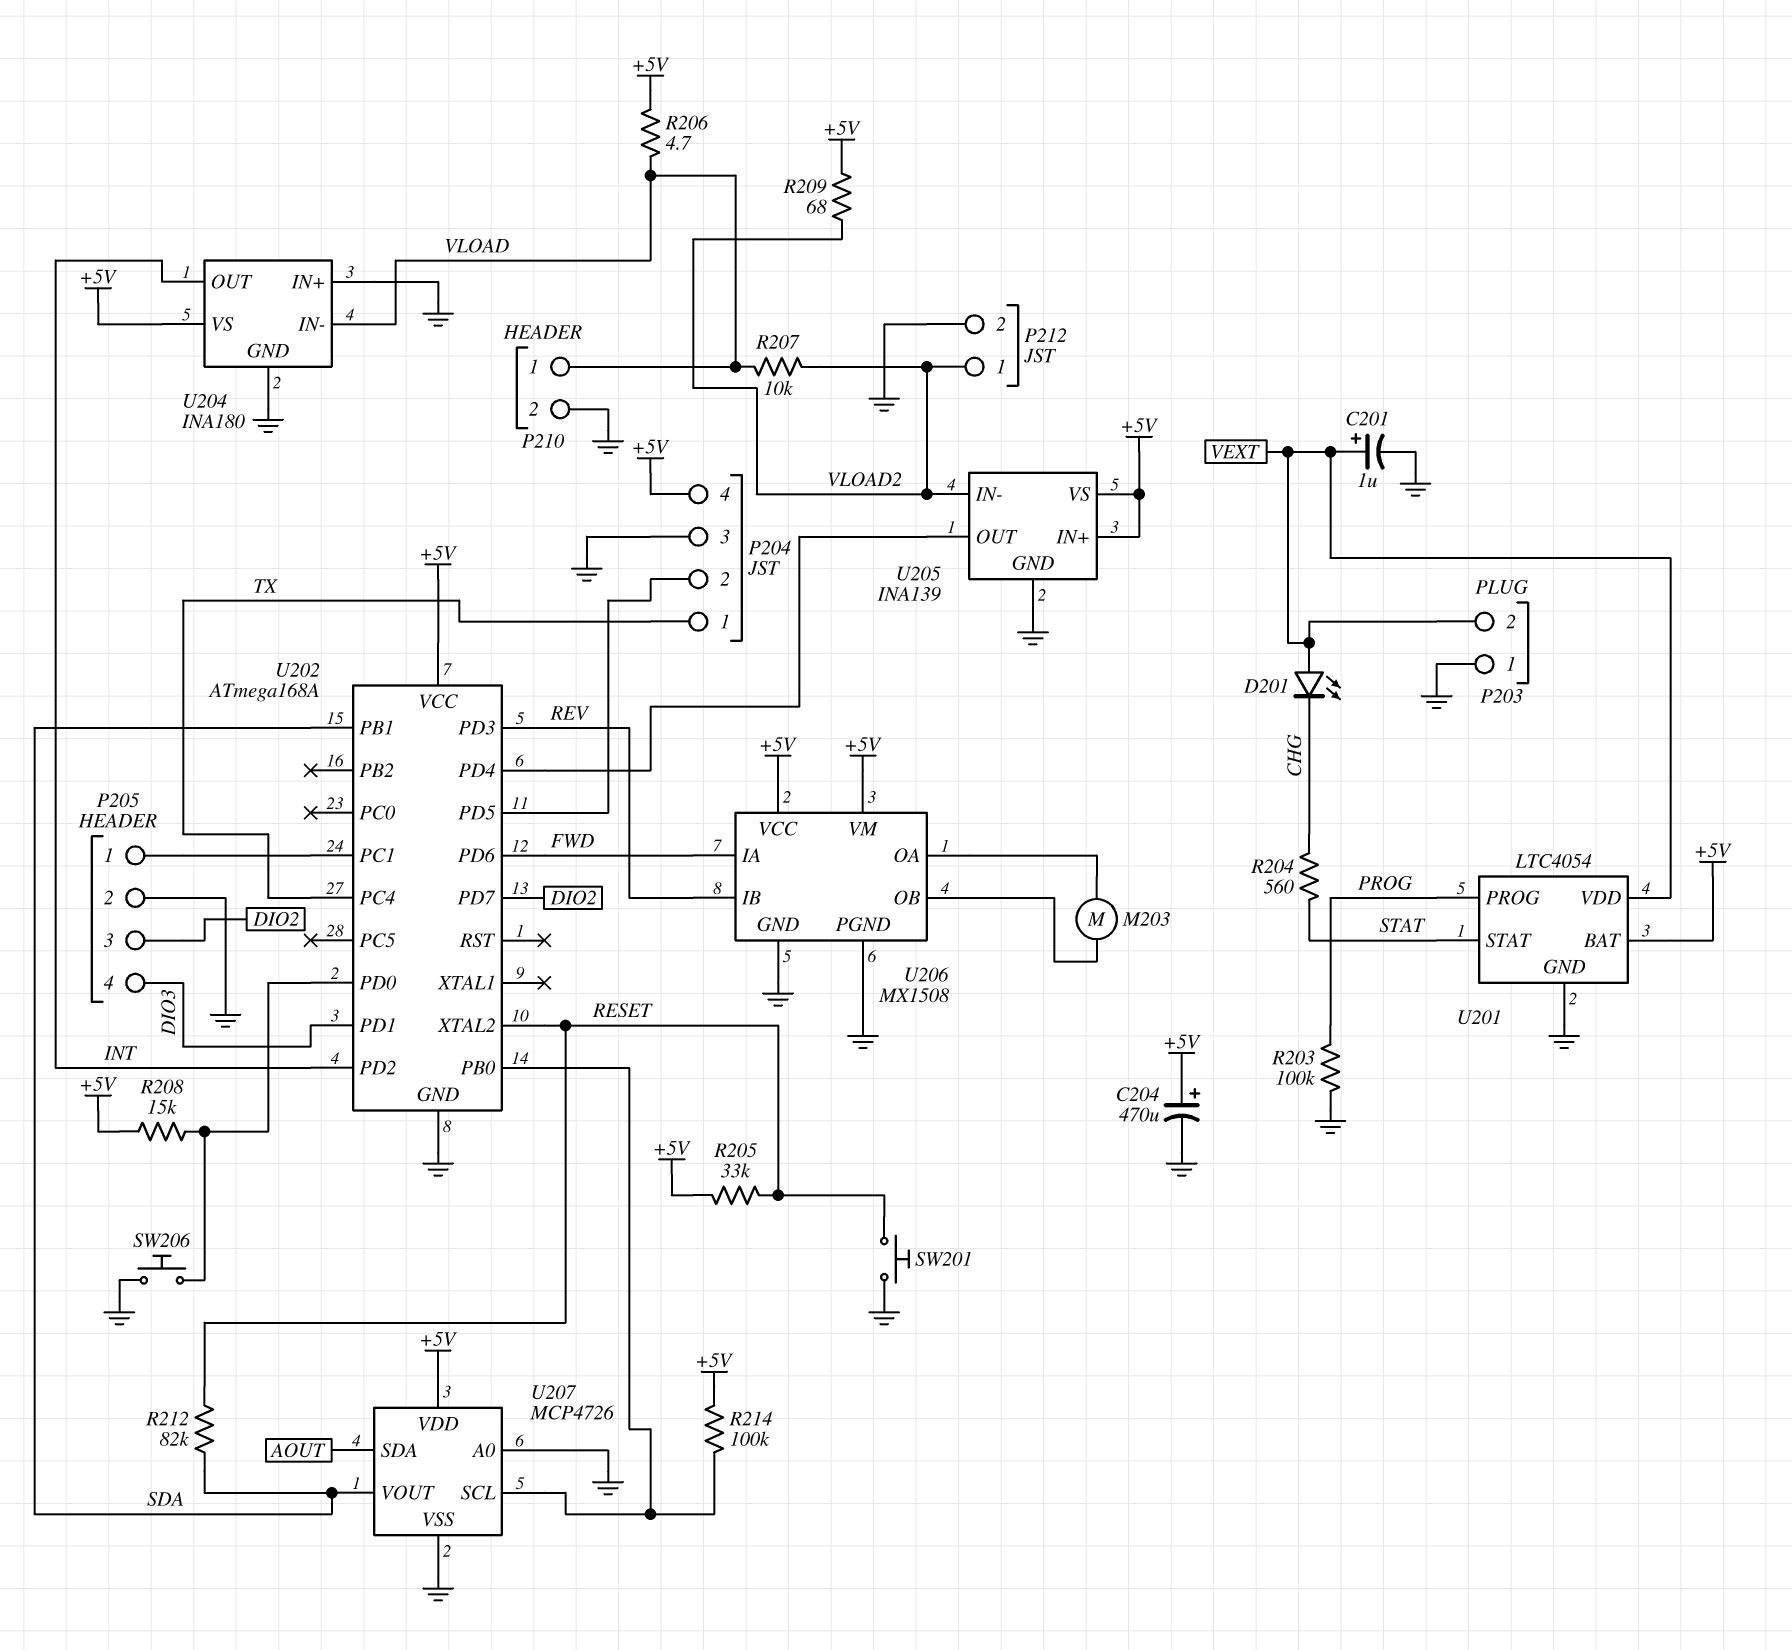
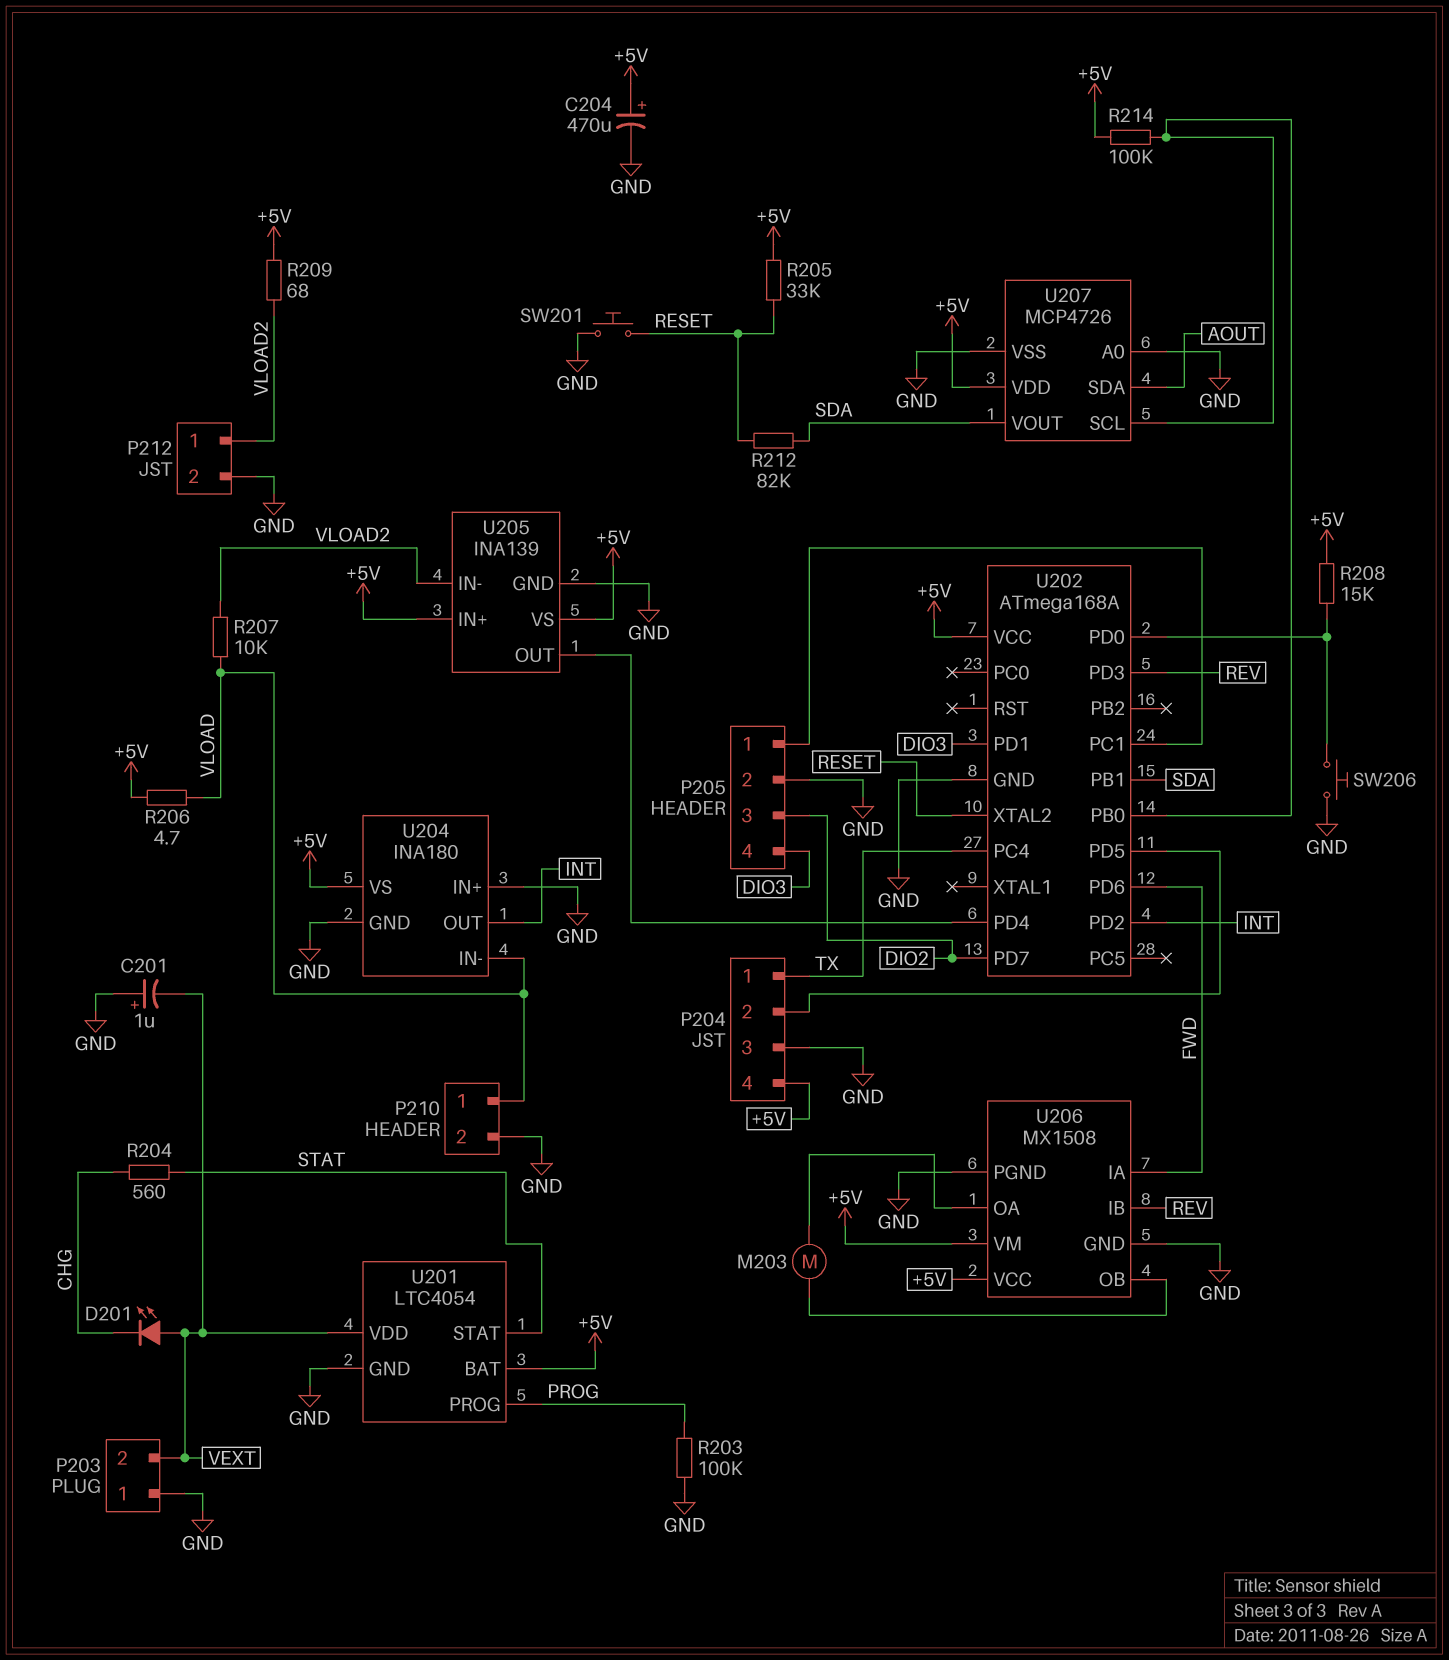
C201: 1uF (plus VEXT, minus GND) -> 1uF (plus GND, minus VEXT)

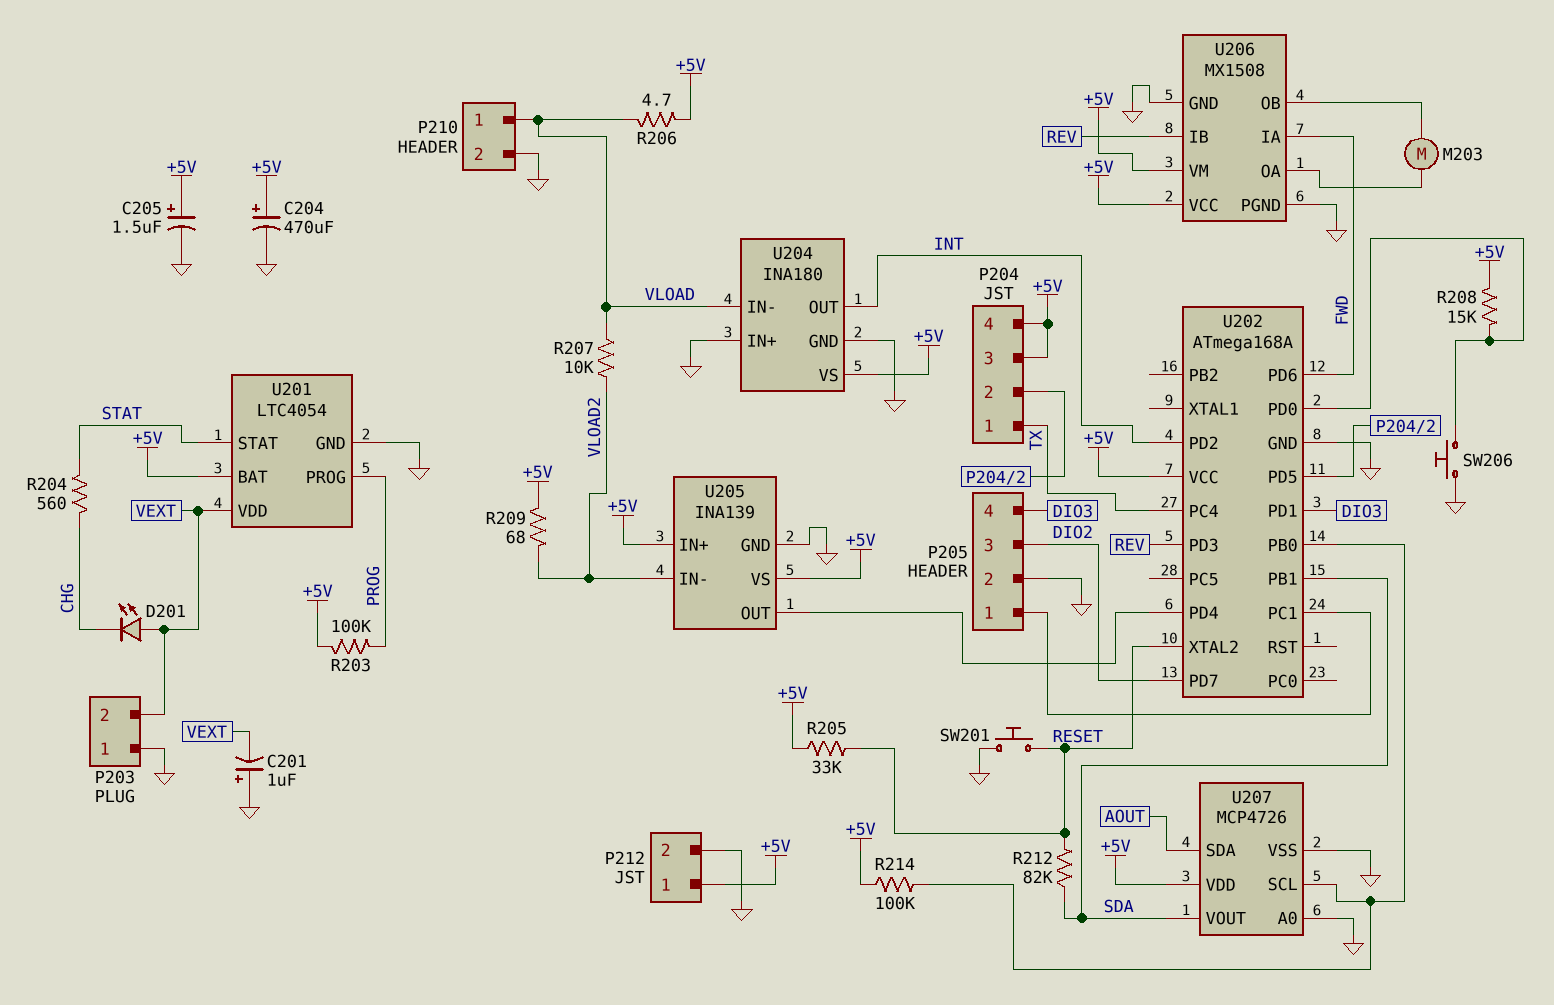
C205: none -> 1.5uF (plus +5V, minus GND)
P204 pin 3: GND -> +5V
P212 pin 1: VLOAD2 -> +5V
R203: 100k (GND, PROG) -> 100k (+5V, PROG)

